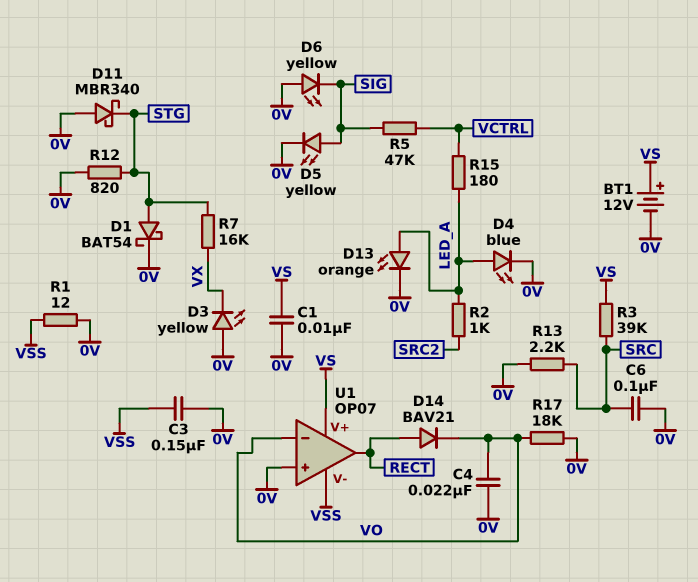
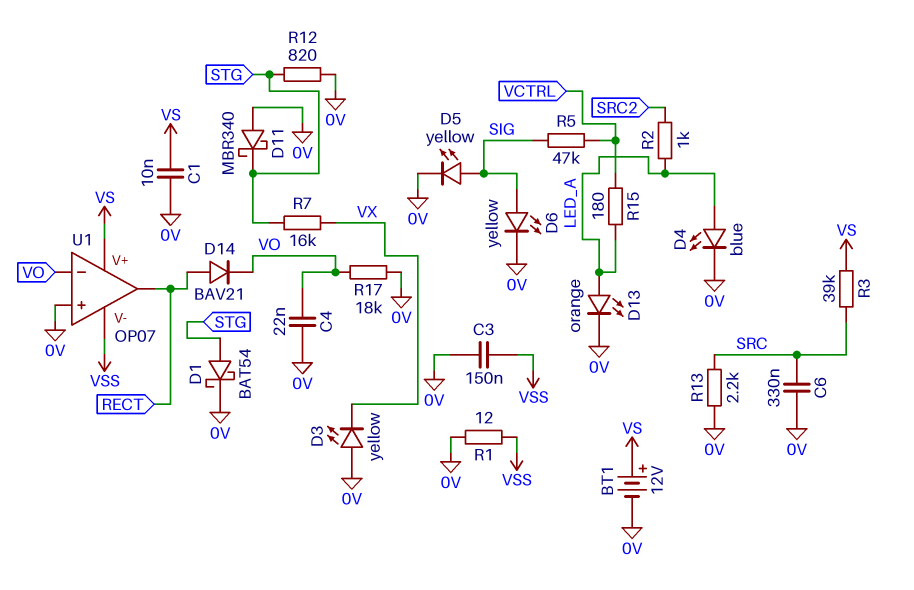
C6: 100nF (0V, SRC) -> 330nF (0V, SRC)
D6: LED yellow (A 0V, K SIG) -> LED yellow (A SIG, K 0V)

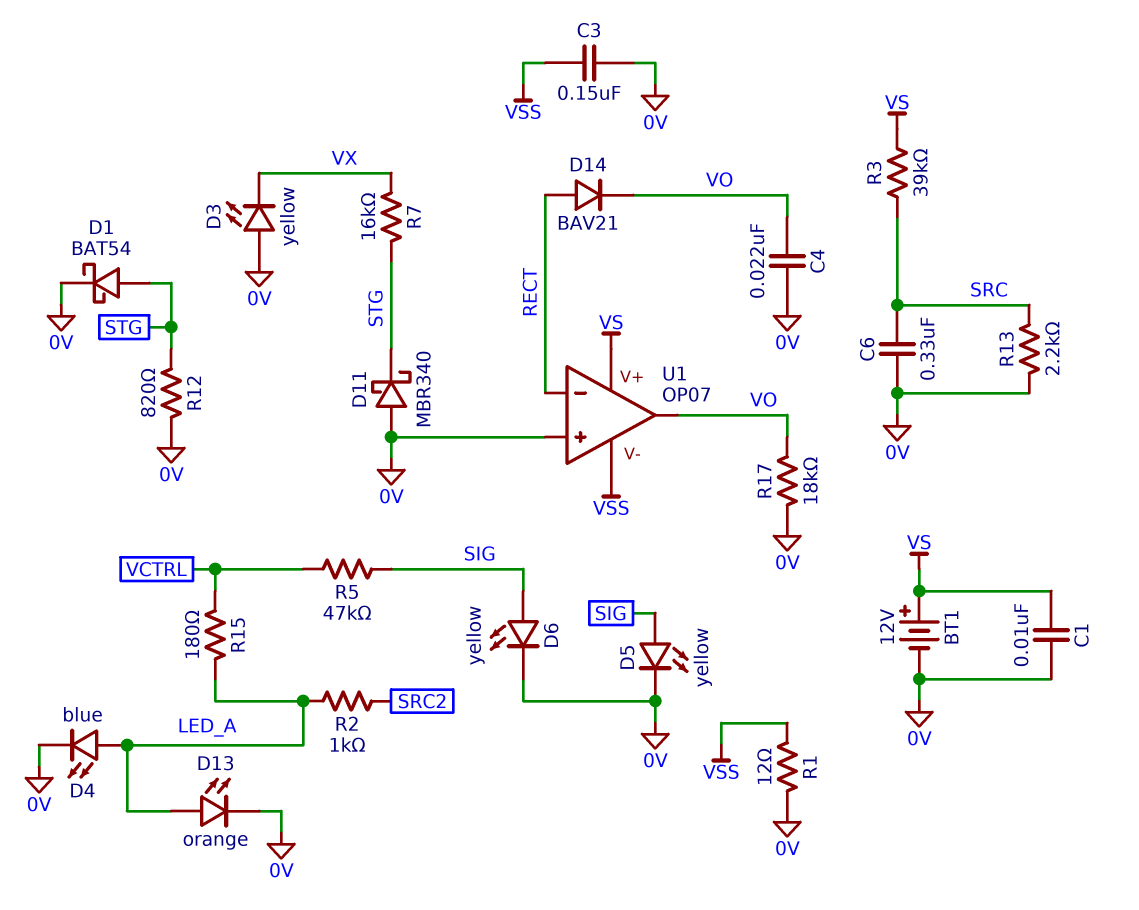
U1 pin in-: VO -> RECT
U1 pin out: RECT -> VO

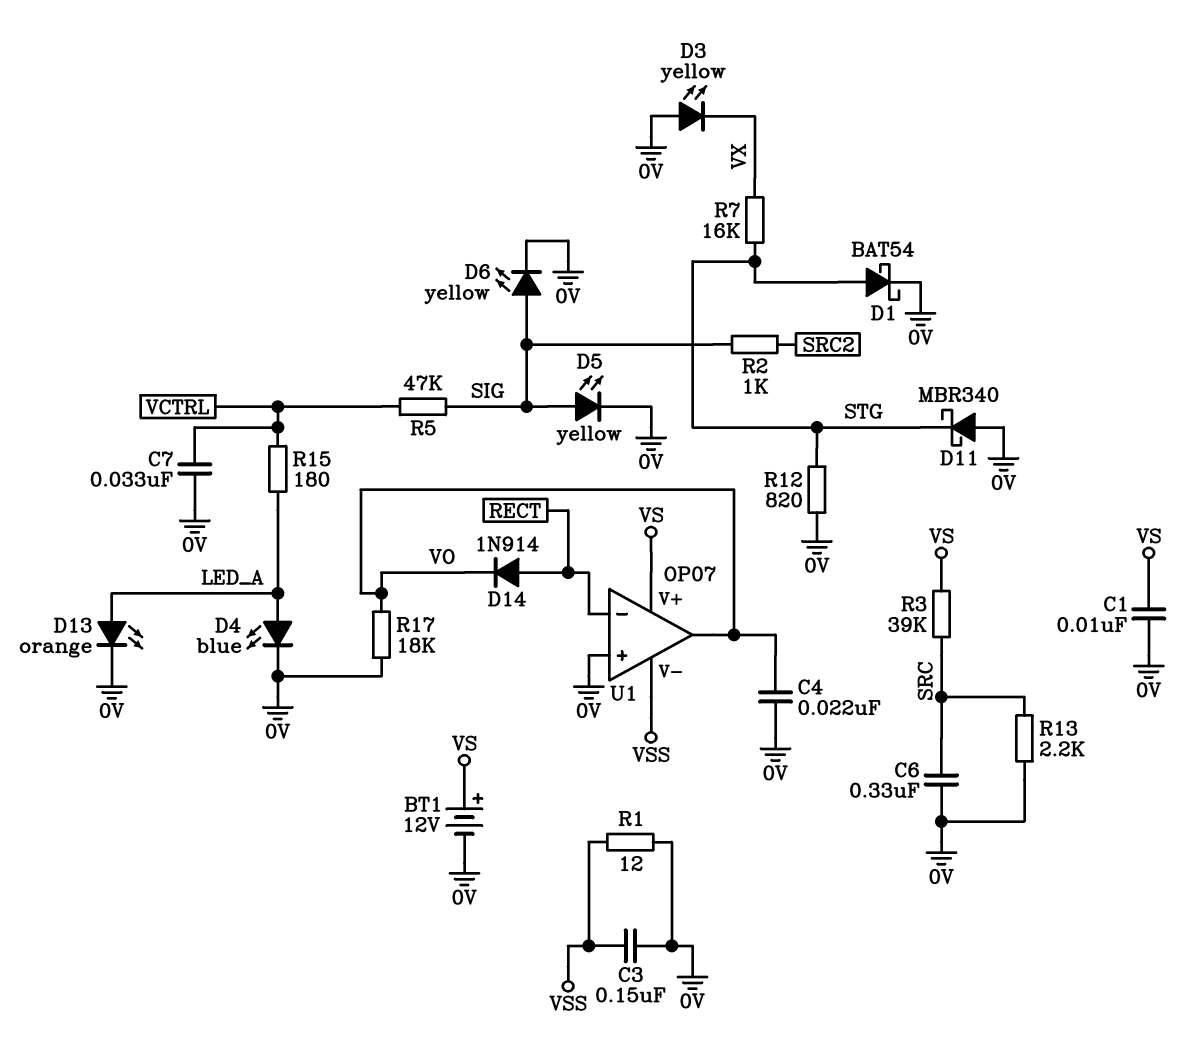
C7: none -> 33nF (0V, VCTRL)
D14: diode BAV21 (A RECT, K VO) -> diode 1N914 (A RECT, K VO)
R2: 1k (LED_A, SRC2) -> 1k (SIG, SRC2)

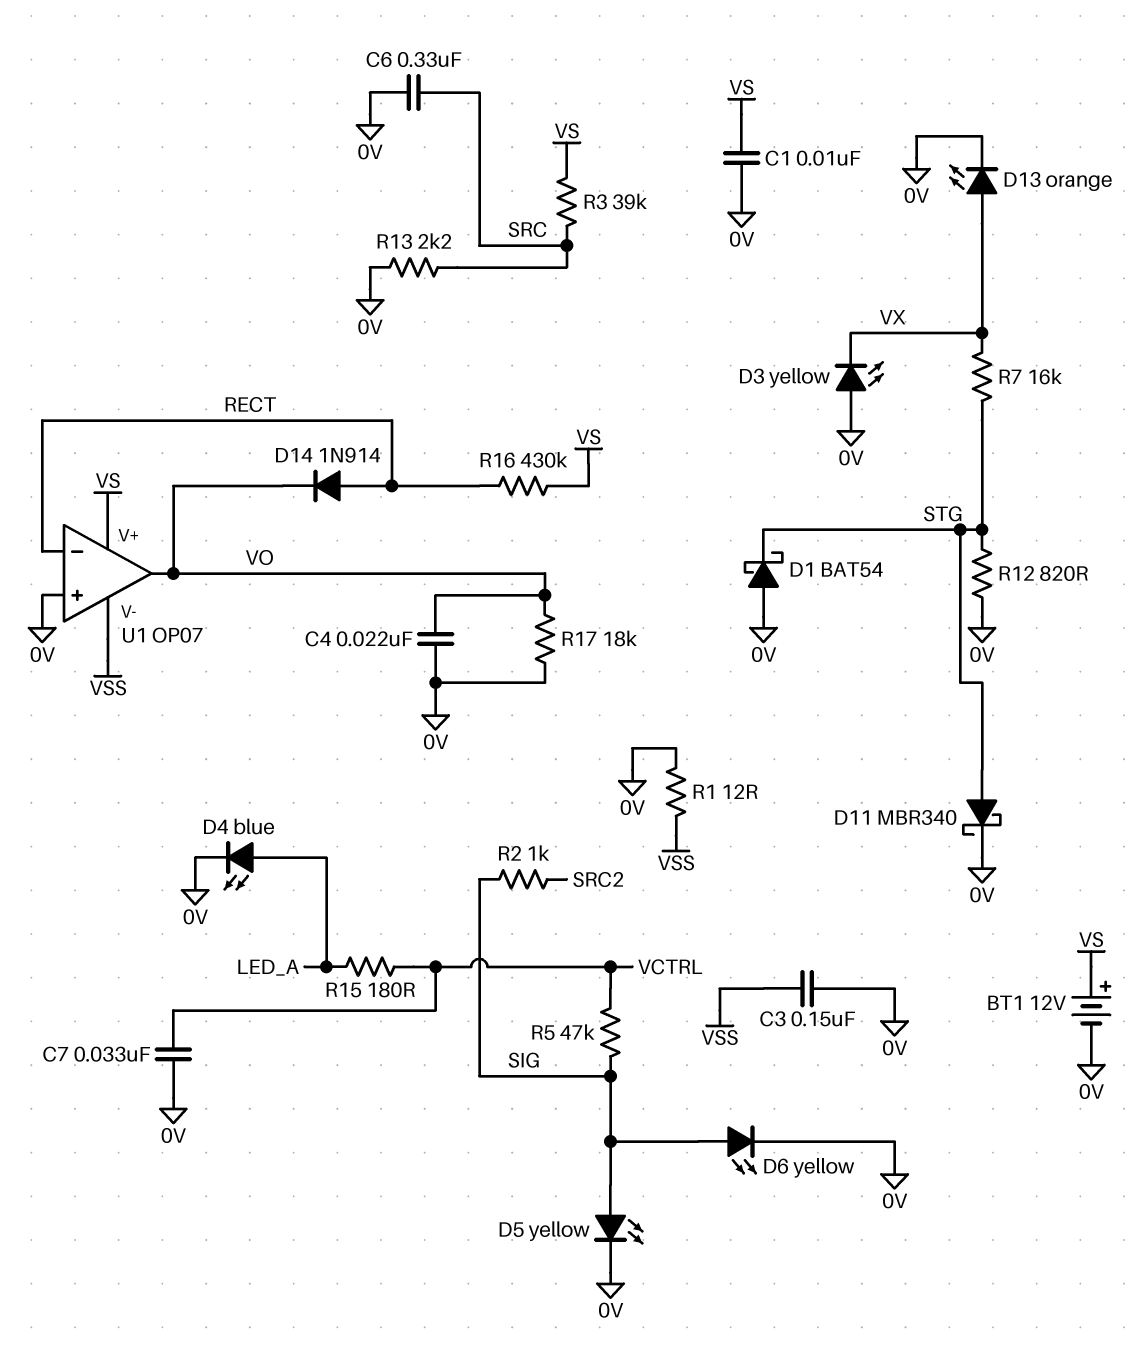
D1: schottky BAT54 (A STG, K 0V) -> schottky BAT54 (A 0V, K STG)
D11: schottky MBR340 (A 0V, K STG) -> schottky MBR340 (A STG, K 0V)
D13: LED orange (A LED_A, K 0V) -> LED orange (A VX, K 0V)
R16: none -> 430k (RECT, VS)

